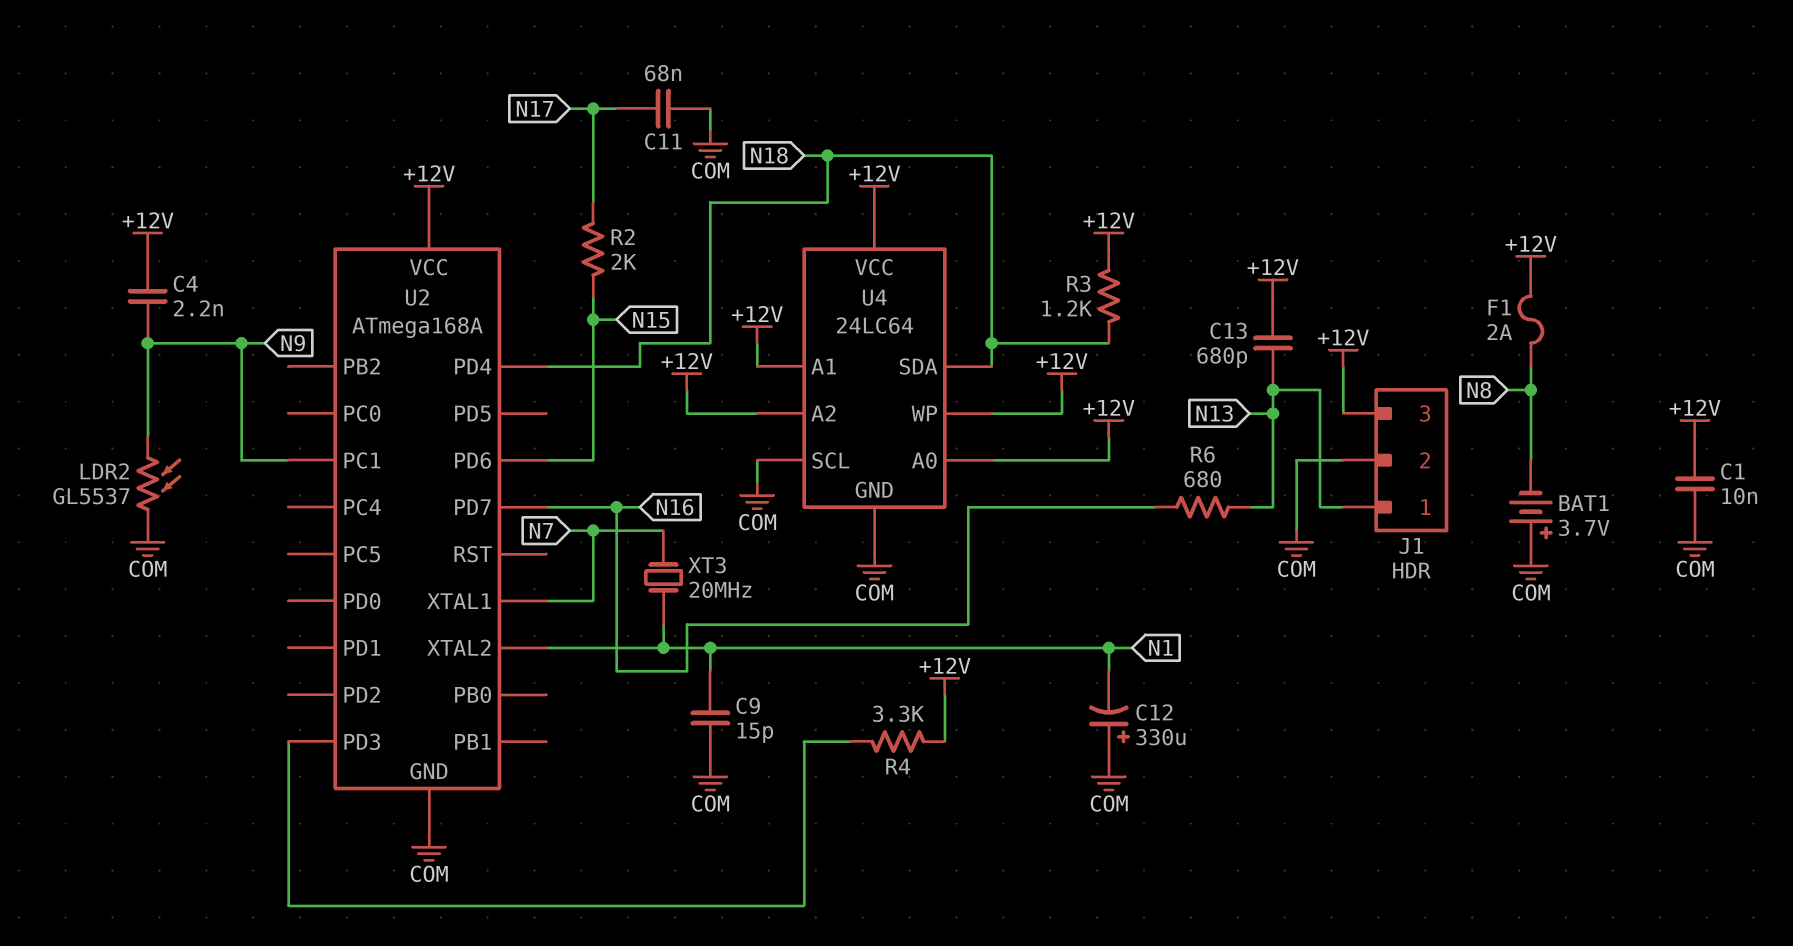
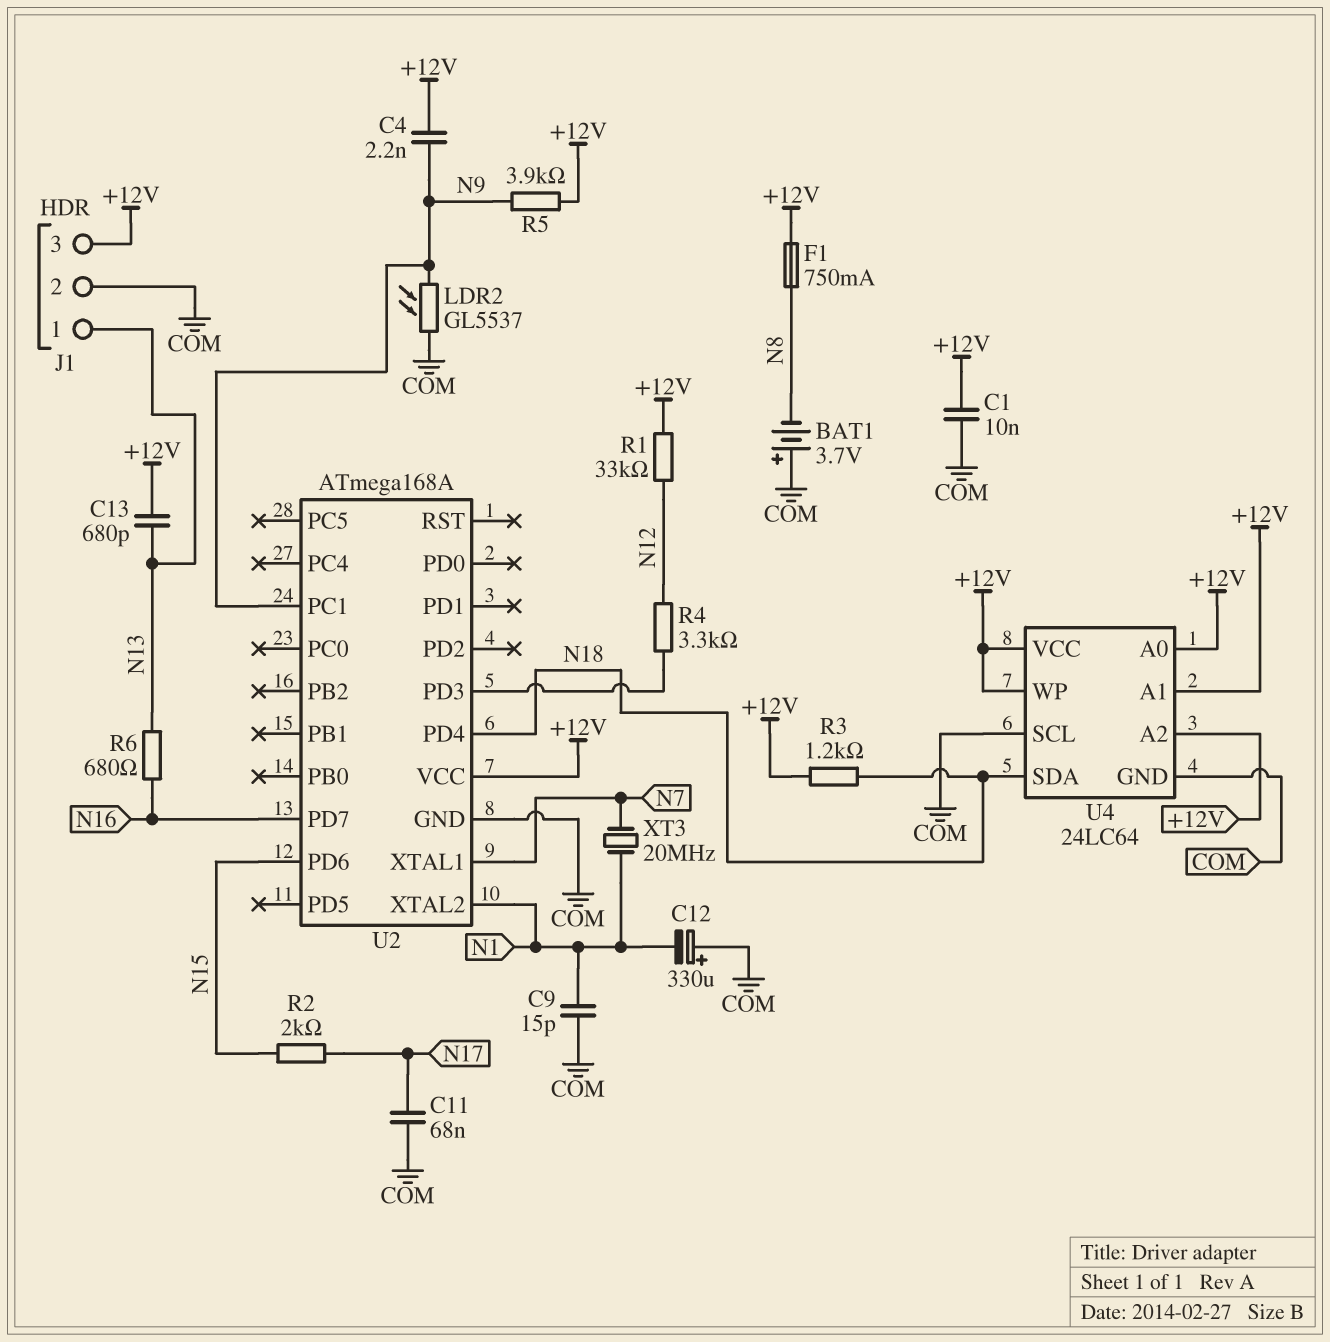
F1: 2A (+12V, N8) -> 750mA (+12V, N8)
R1: none -> 33k (+12V, N12)
R4: 3.3k (+12V, U2/PD3) -> 3.3k (N12, U2/PD3)
R5: none -> 3.9k (+12V, N9)

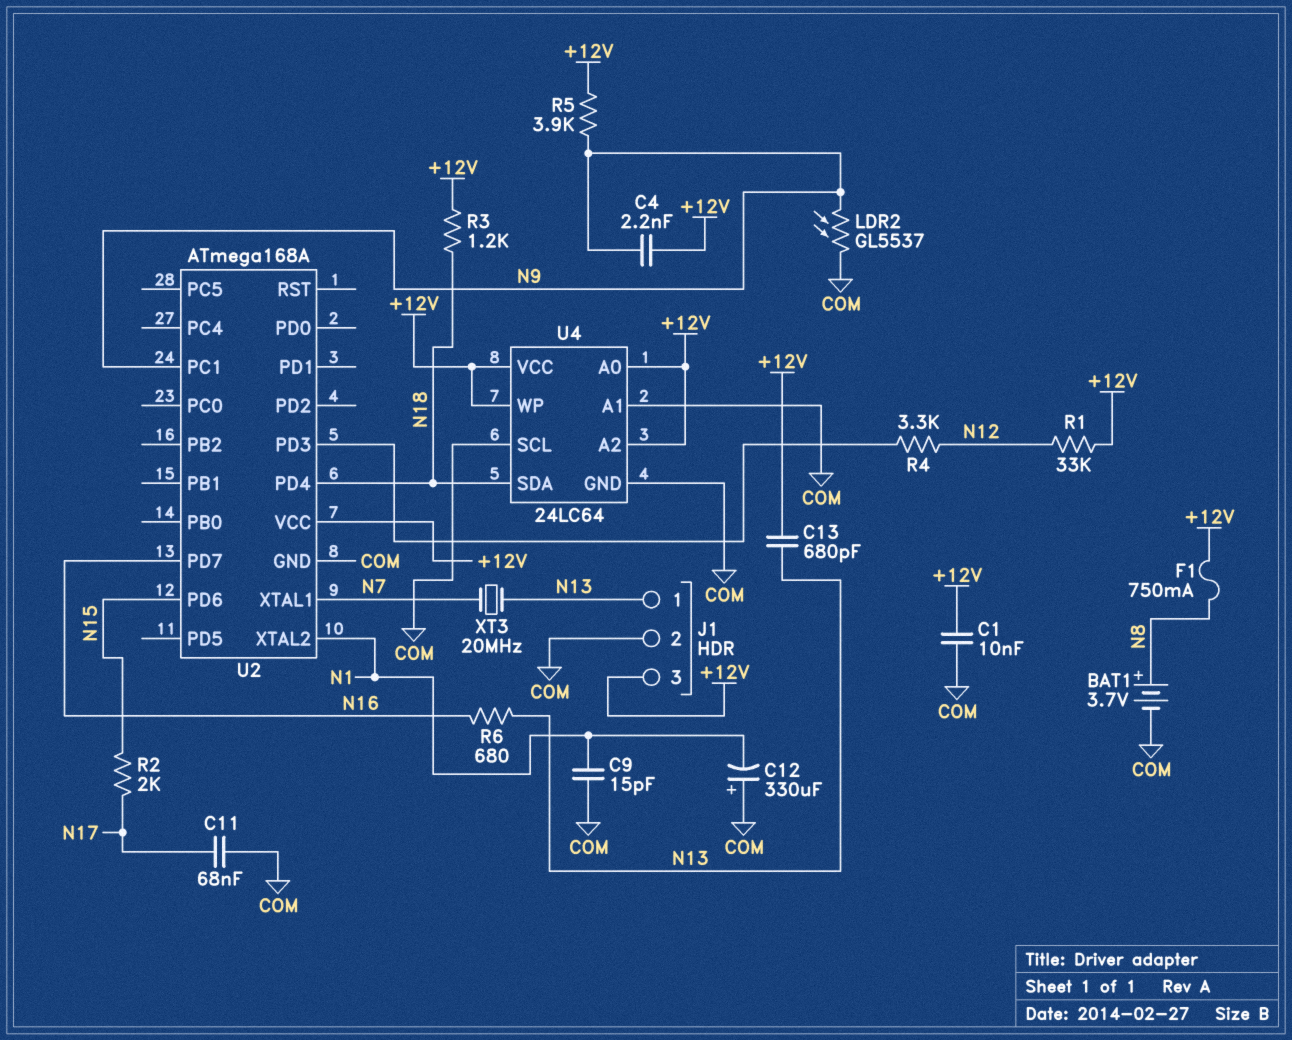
BAT1: 3.7V (plus COM, minus N8) -> 3.7V (plus N8, minus COM)
U4 pin A1: +12V -> COM
XT3: 20MHz (N1, N7) -> 20MHz (N7, N13)

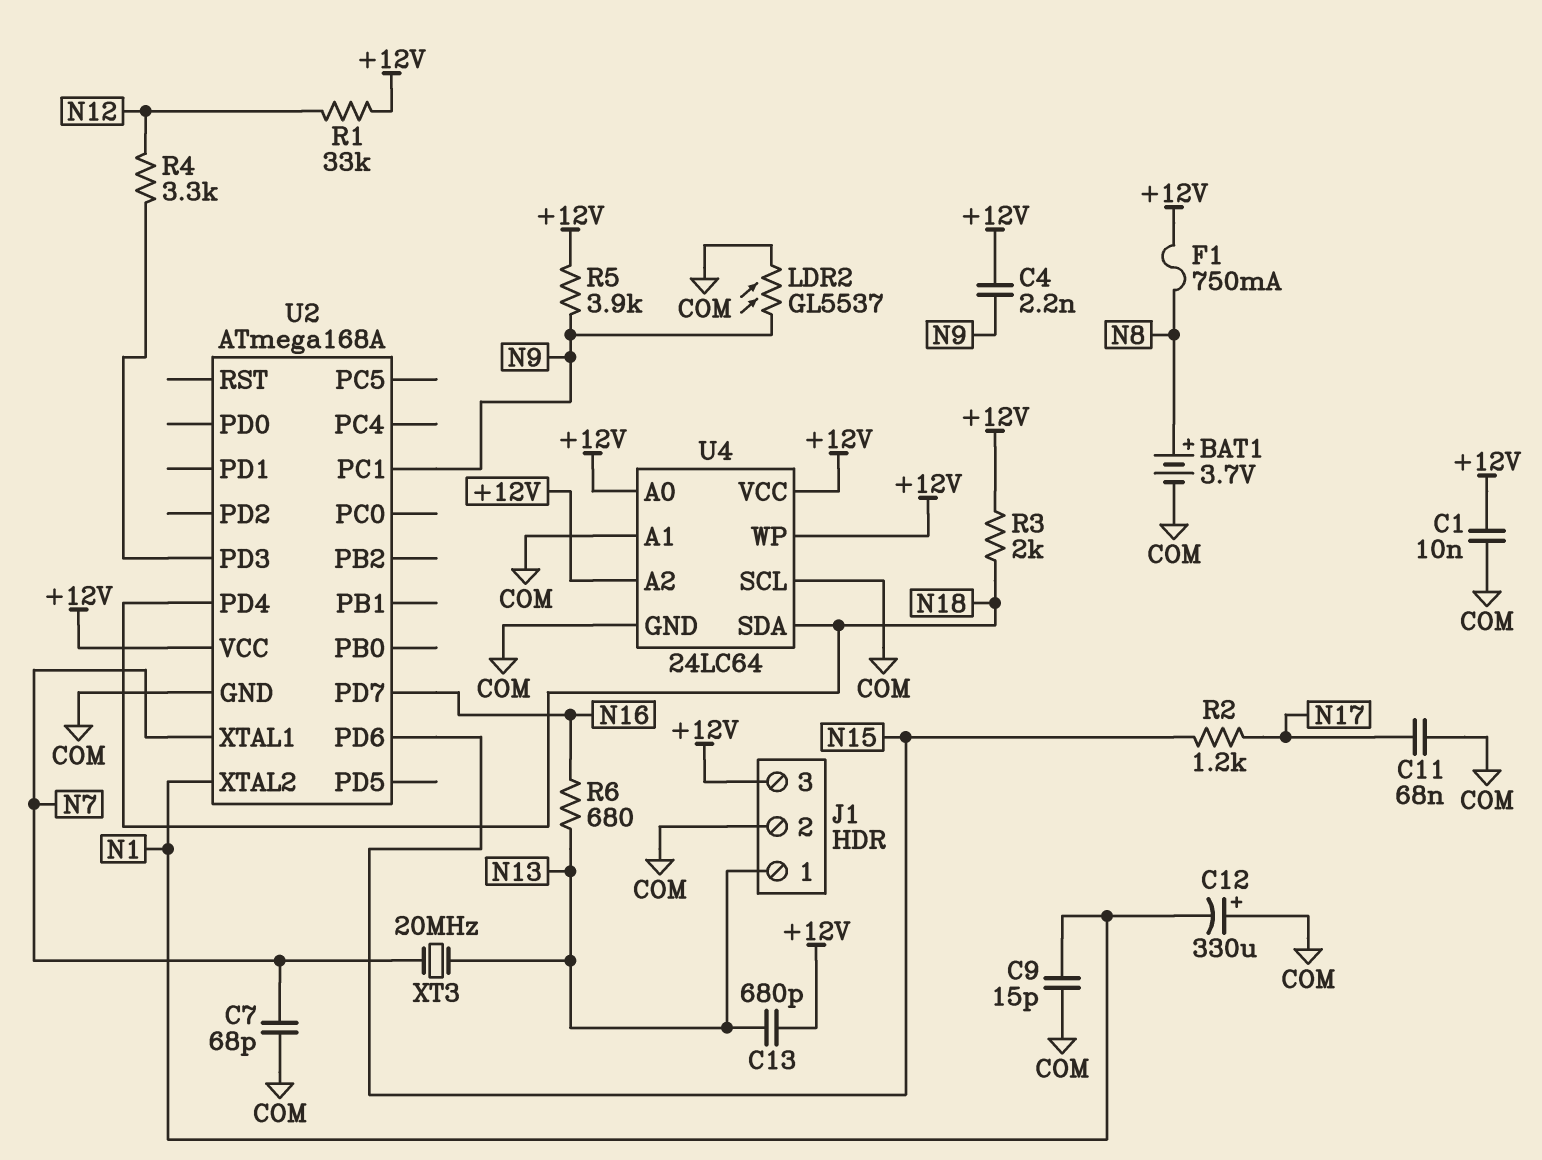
C7: none -> 68pF (COM, N7)
R2: 2k (N15, N17) -> 1.2k (N15, N17)
R3: 1.2k (+12V, N18) -> 2k (+12V, N18)

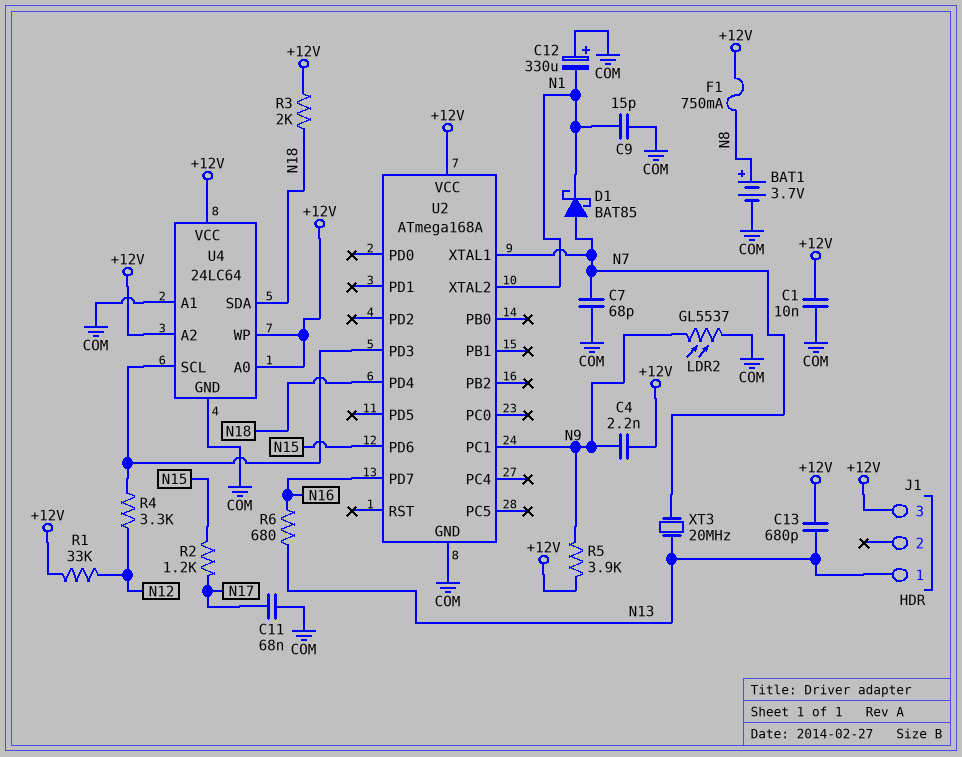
D1: none -> schottky BAT85 (A N7, K N1)
J1 pin 2: COM -> none
U4 pin SCL: COM -> U2/PD3

